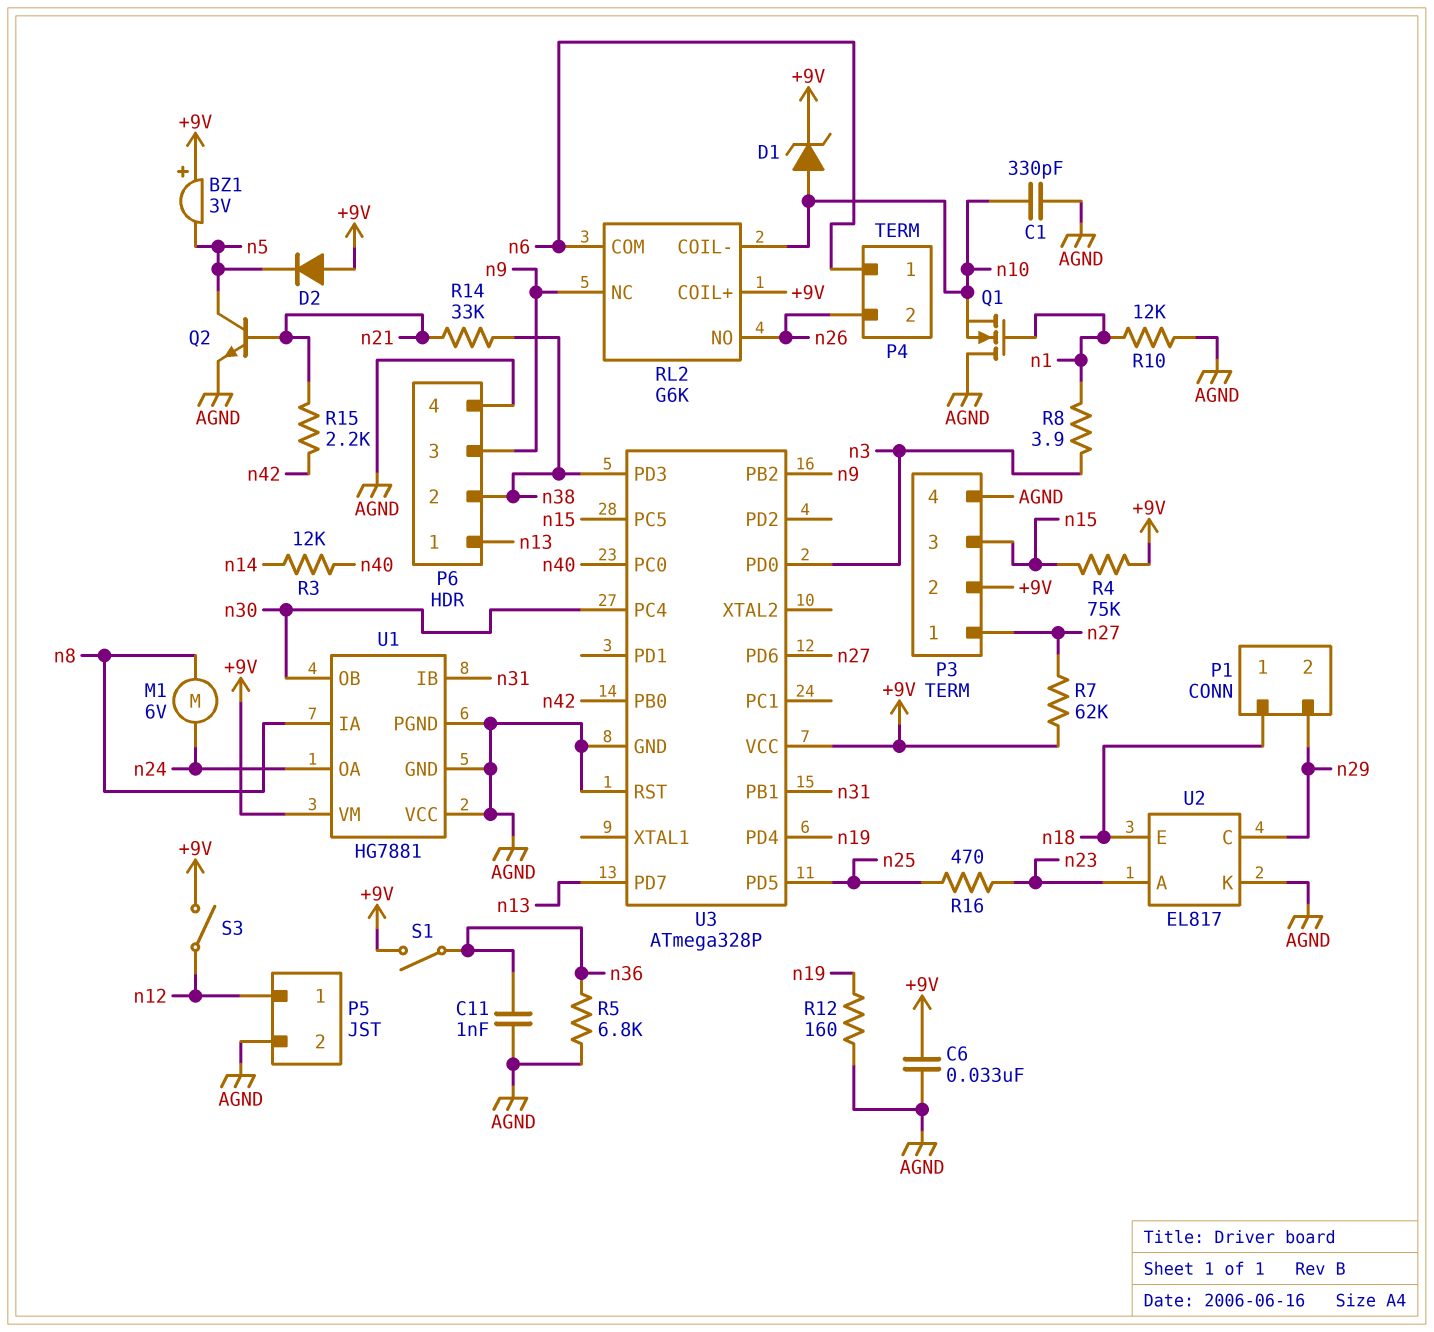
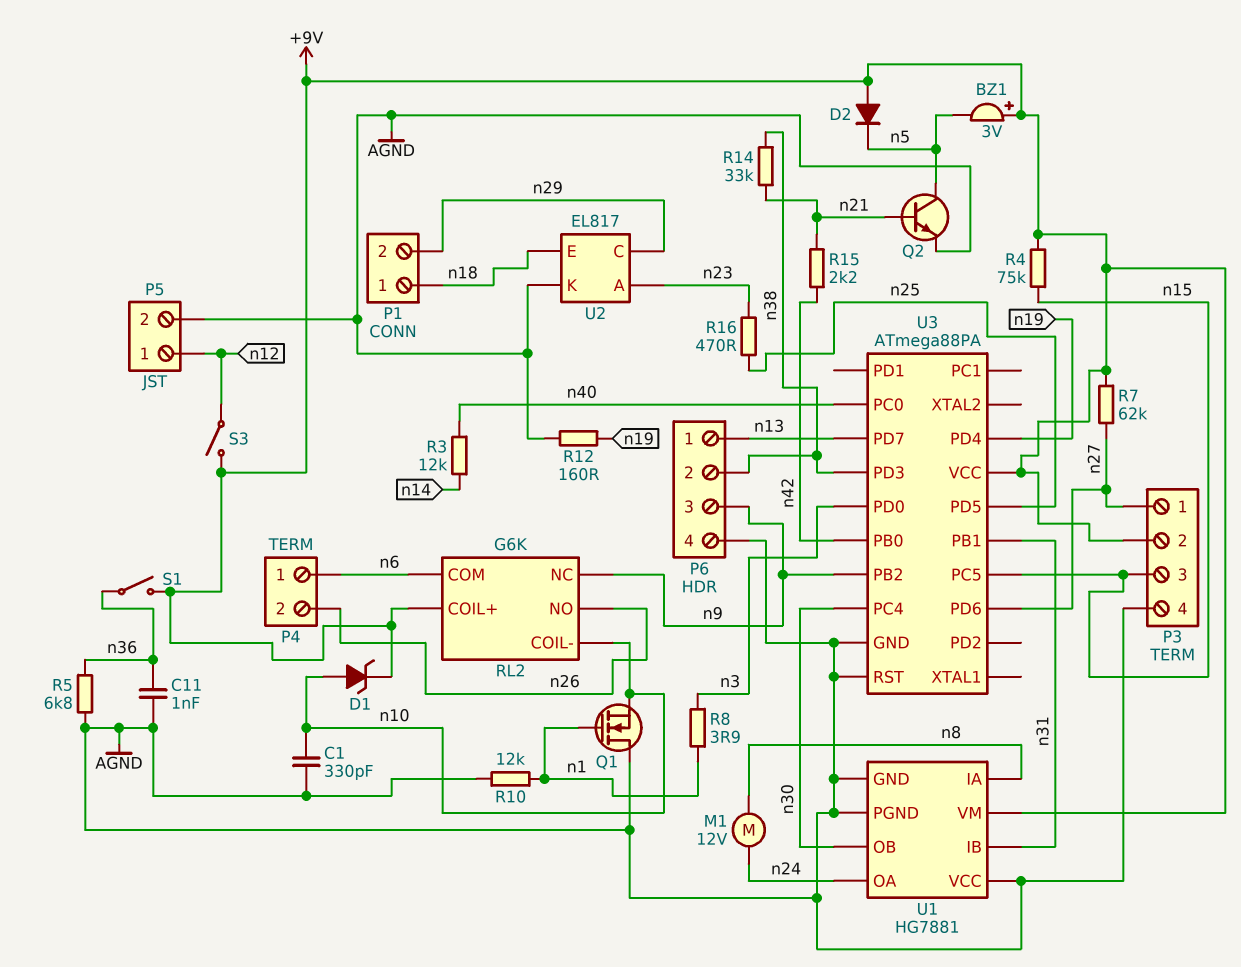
C6: 33nF (+9V, AGND) -> none
M1: motor 6V (n8, n24) -> motor 12V (n8, n24)
U3: ATmega328P -> ATmega88PA

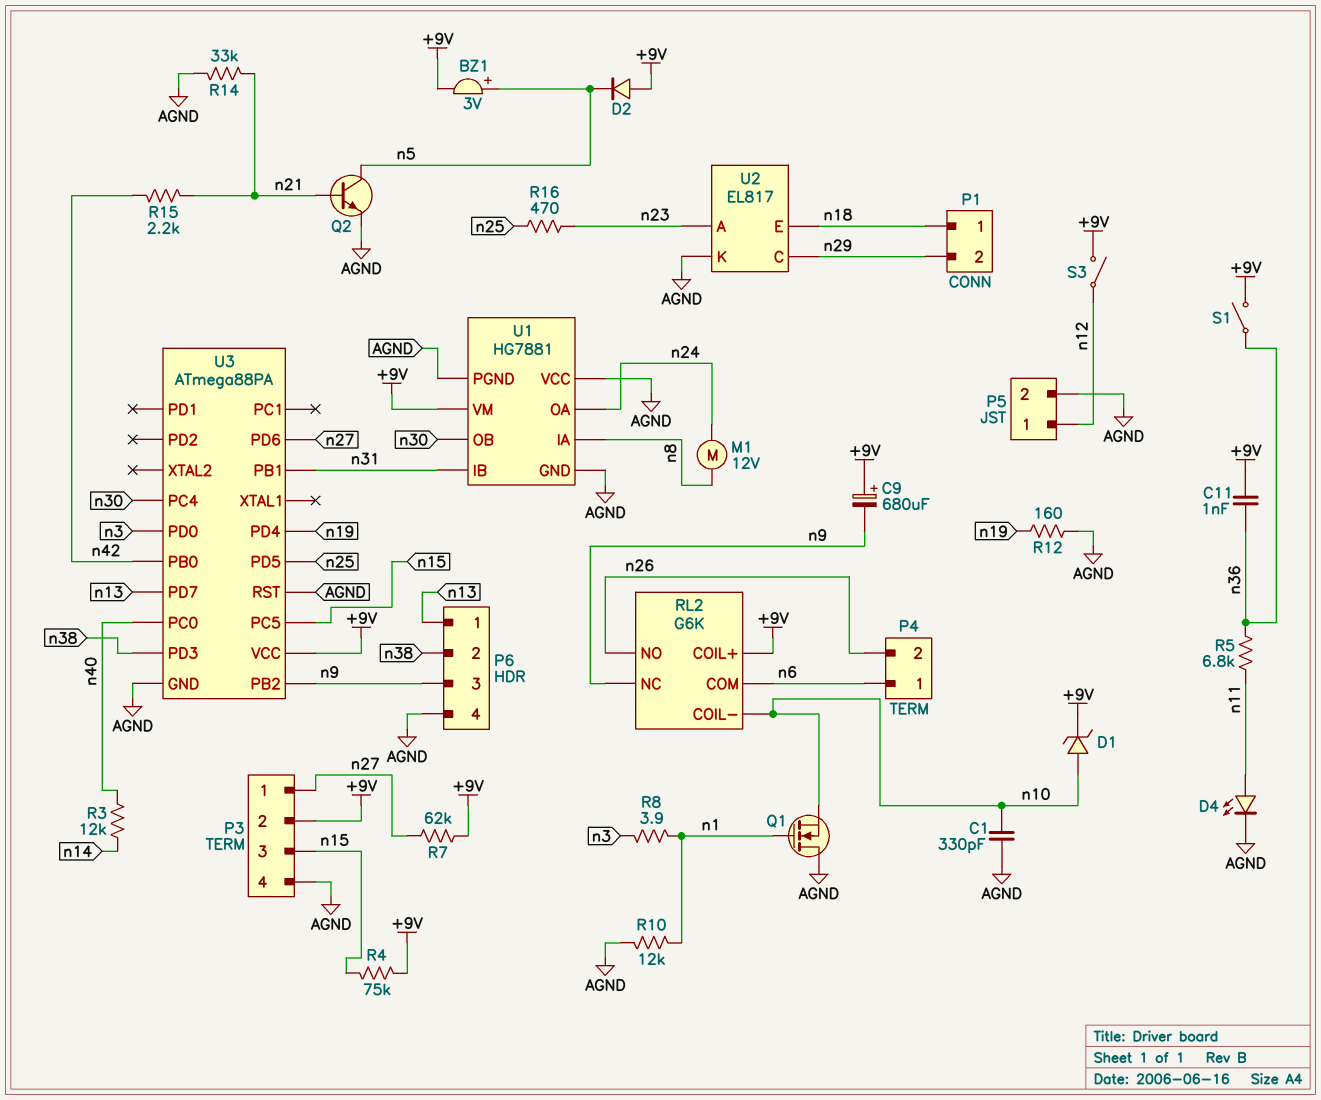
BZ1: buzzer 3V (plus +9V, minus n5) -> buzzer 3V (plus n5, minus +9V)
C9: none -> 680uF (plus +9V, minus n9)
C11: 1nF (AGND, n36) -> 1nF (+9V, n36)
D4: none -> LED (A n11, K AGND)
R5: 6.8k (AGND, n36) -> 6.8k (n11, n36)
R14: 33k (n21, n38) -> 33k (AGND, n21)

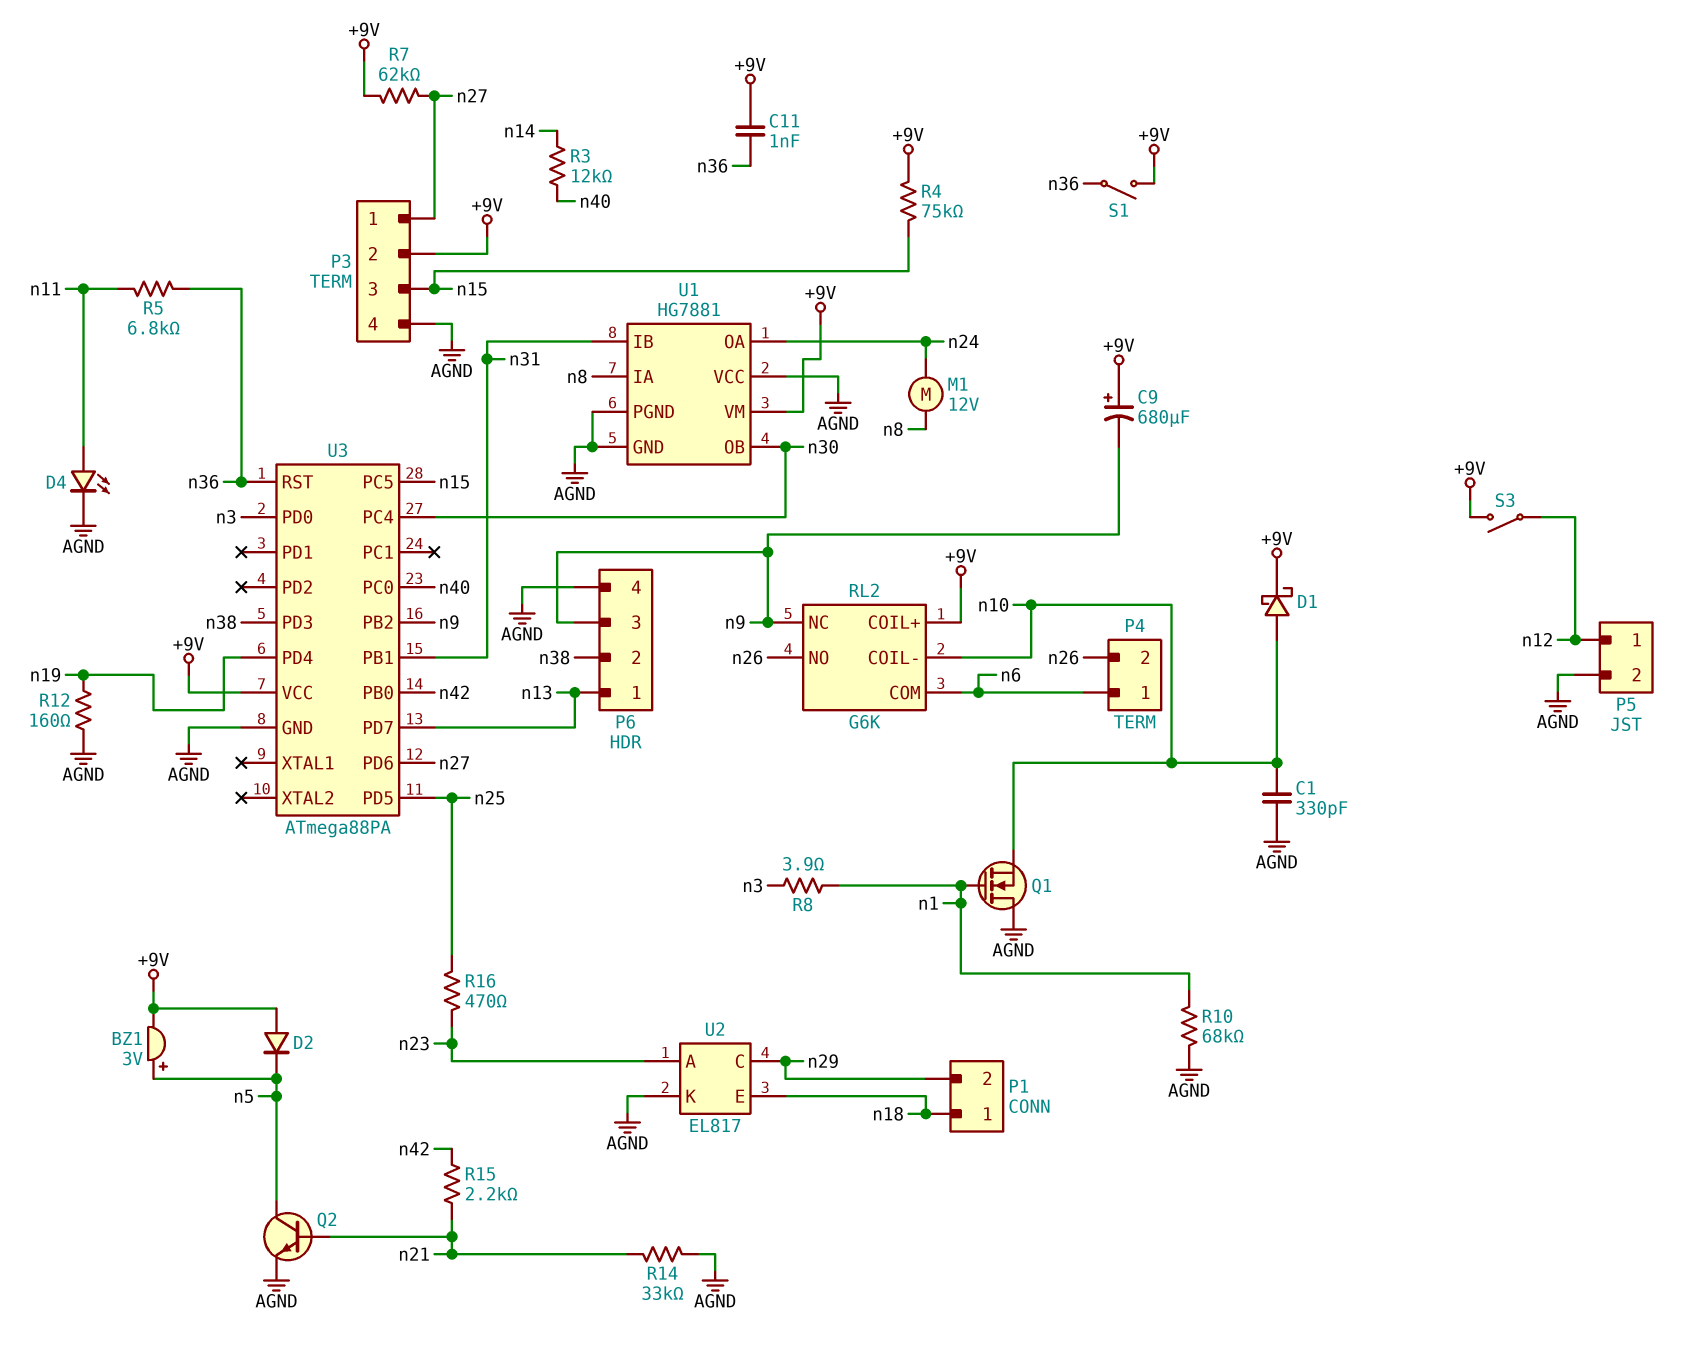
D1: zener (A n10, K +9V) -> schottky (A n10, K +9V)
R10: 12k (AGND, n1) -> 68k (AGND, n1)
U3 pin RST: AGND -> n36

